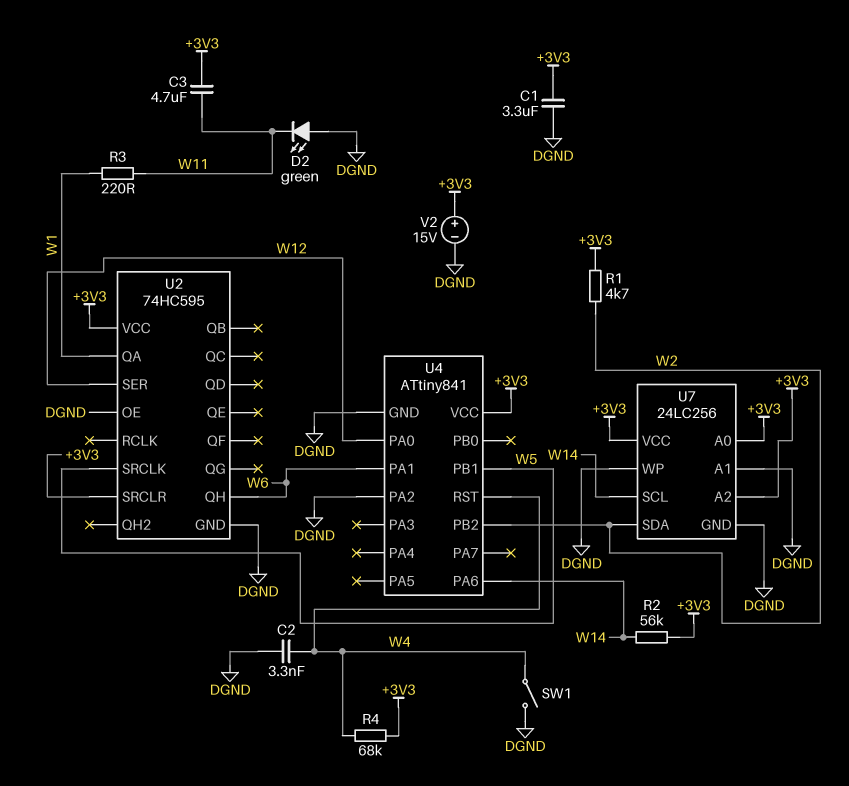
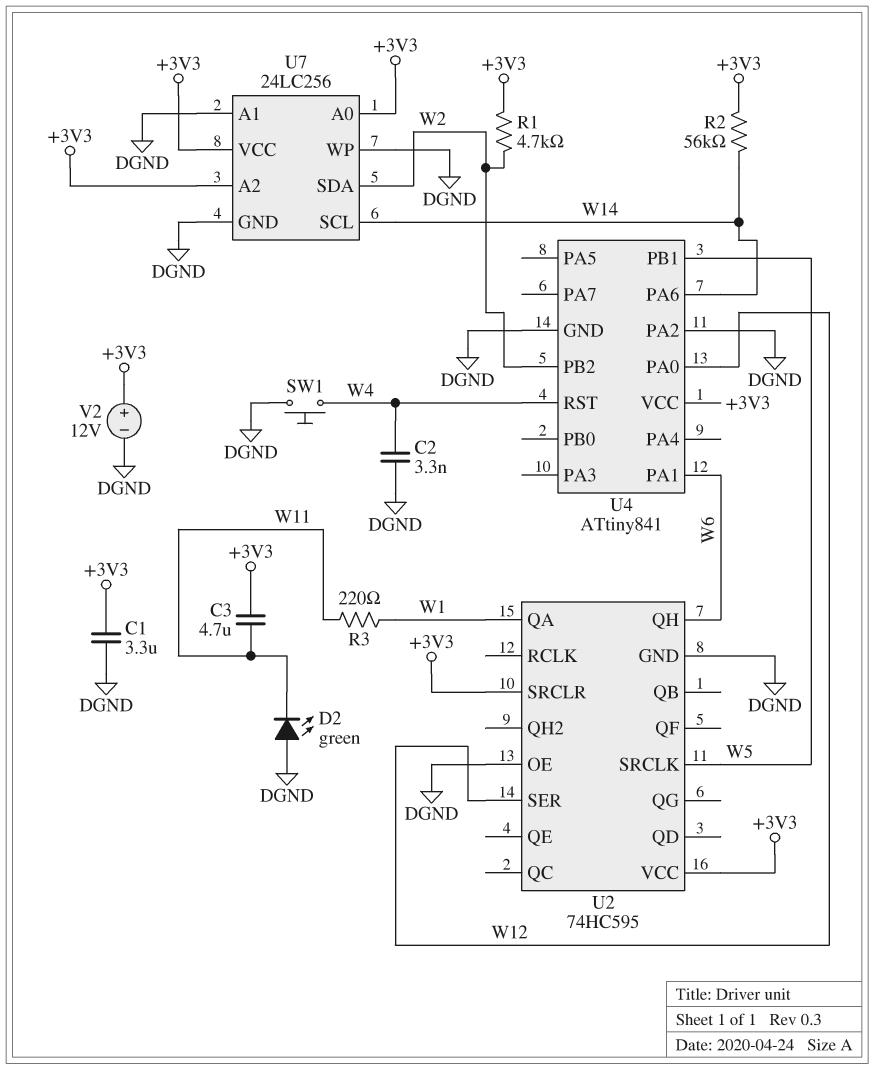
R4: 68k (+3V3, W4) -> none
SW1: switch (DGND, W4) -> button (DGND, W4)
V2: 15V (plus +3V3, minus DGND) -> 12V (plus +3V3, minus DGND)

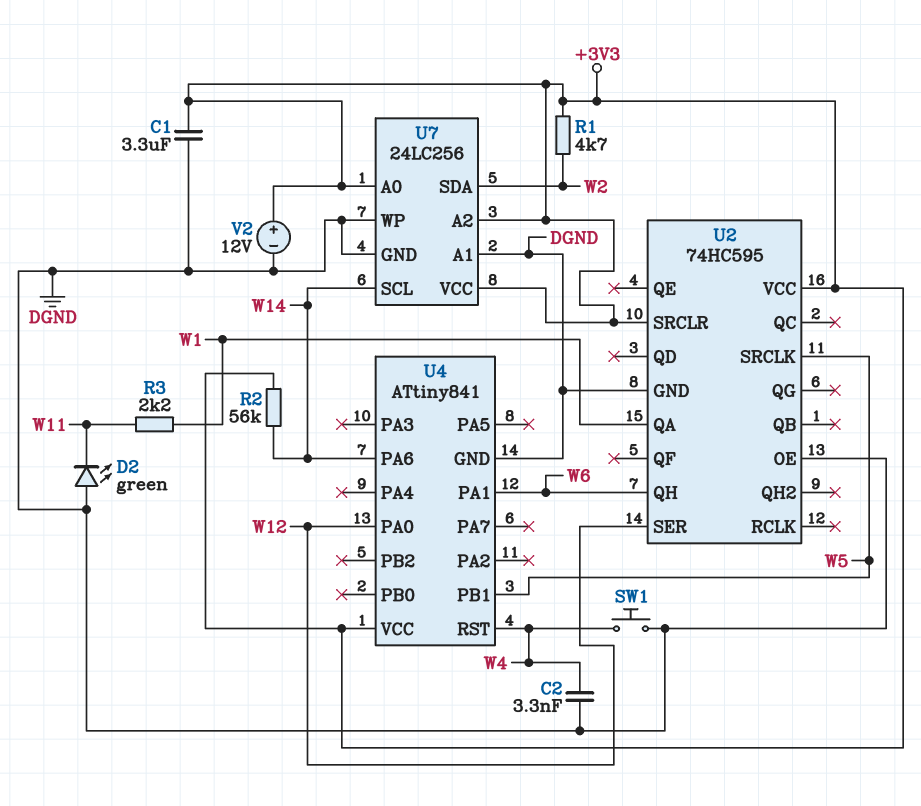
C3: 4.7uF (+3V3, W11) -> none
R3: 220 (W1, W11) -> 2.2k (W1, W11)
U4 pin PA2: DGND -> none
U4 pin PB2: W2 -> none

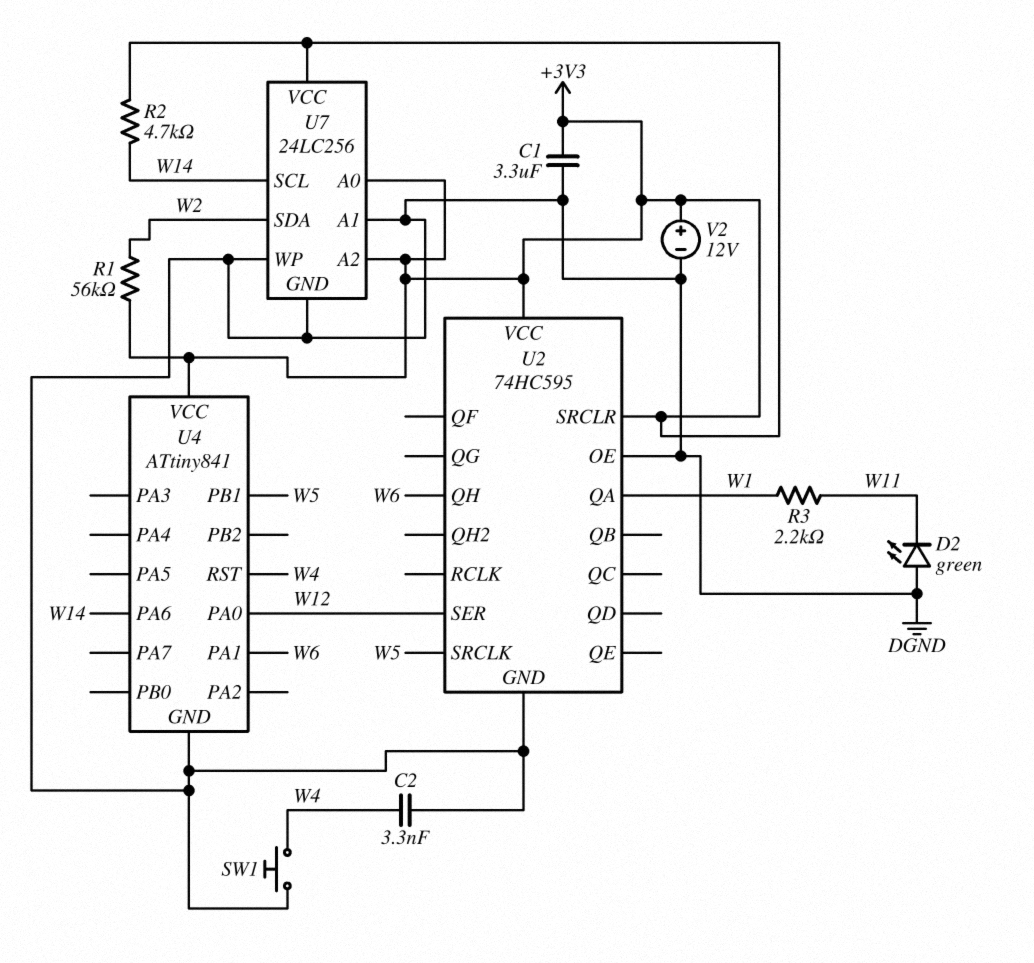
R1: 4.7k (+3V3, W2) -> 56k (+3V3, W2)
R2: 56k (+3V3, W14) -> 4.7k (+3V3, W14)

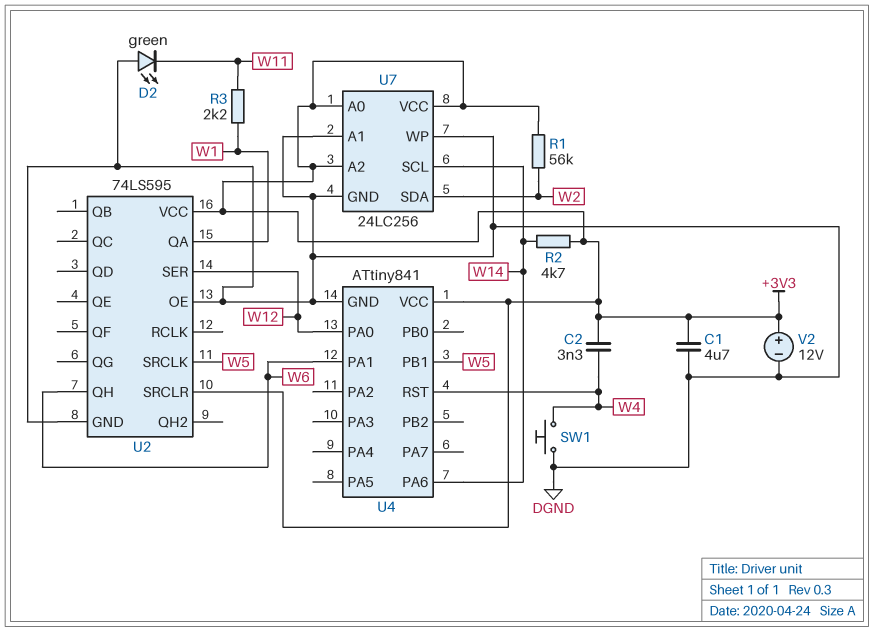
C1: 3.3uF (+3V3, DGND) -> 4.7uF (+3V3, DGND)
C2: 3.3nF (DGND, W4) -> 3.3nF (+3V3, W4)
U2: 74HC595 -> 74LS595

